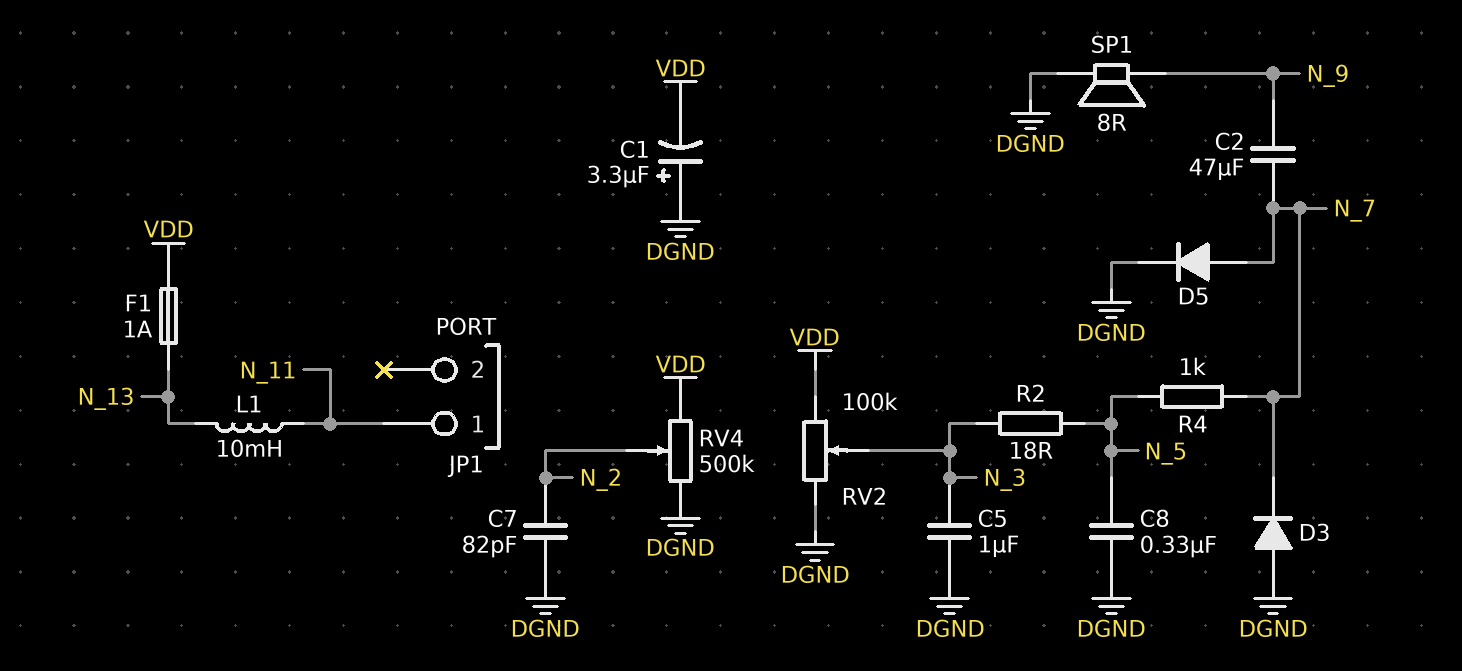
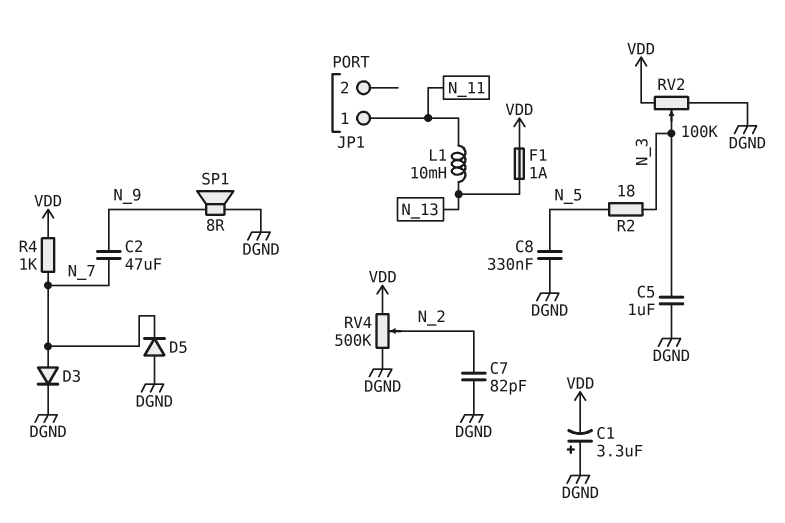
D3: diode (A DGND, K N_7) -> diode (A N_7, K DGND)
D5: diode (A N_7, K DGND) -> diode (A DGND, K N_7)
R4: 1k (N_5, N_7) -> 1k (N_7, VDD)

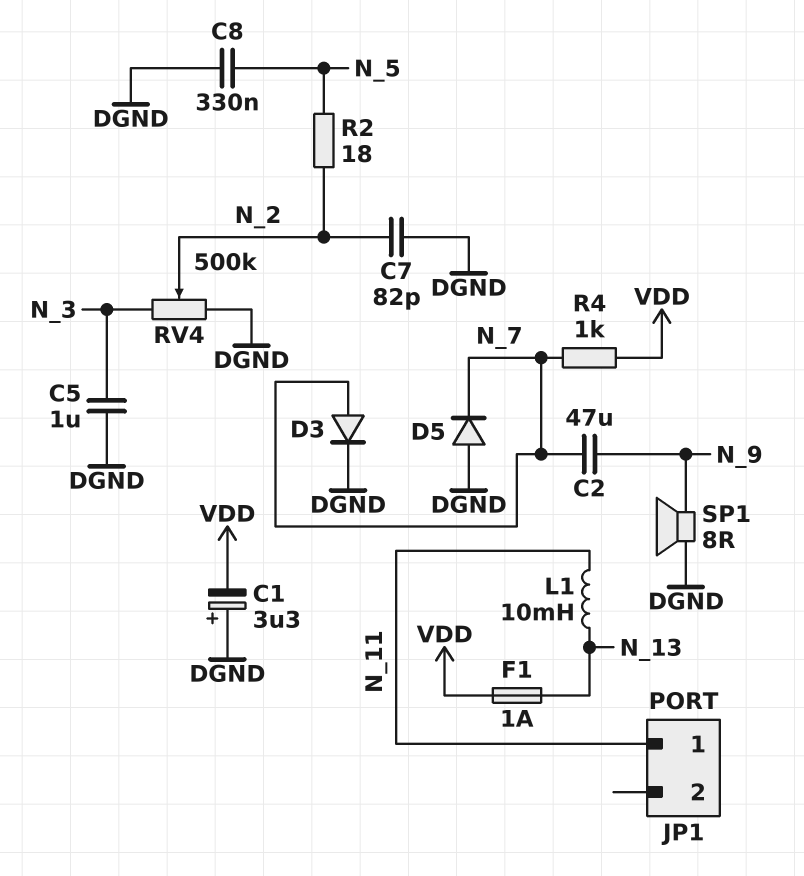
R2: 18 (N_3, N_5) -> 18 (N_2, N_5)
RV2: 100k (DGND, VDD, wiper N_3) -> none
RV4: 500k (DGND, VDD, wiper N_2) -> 500k (DGND, N_3, wiper N_2)

